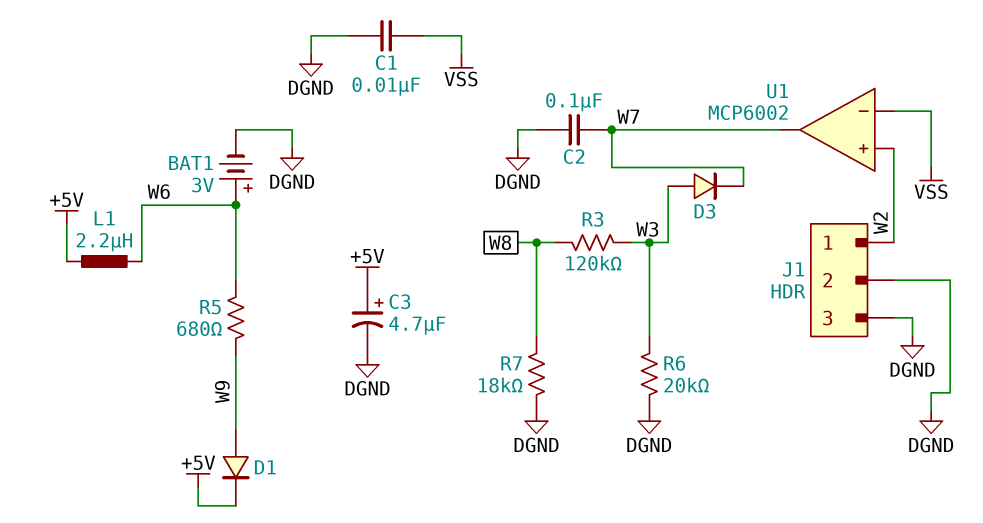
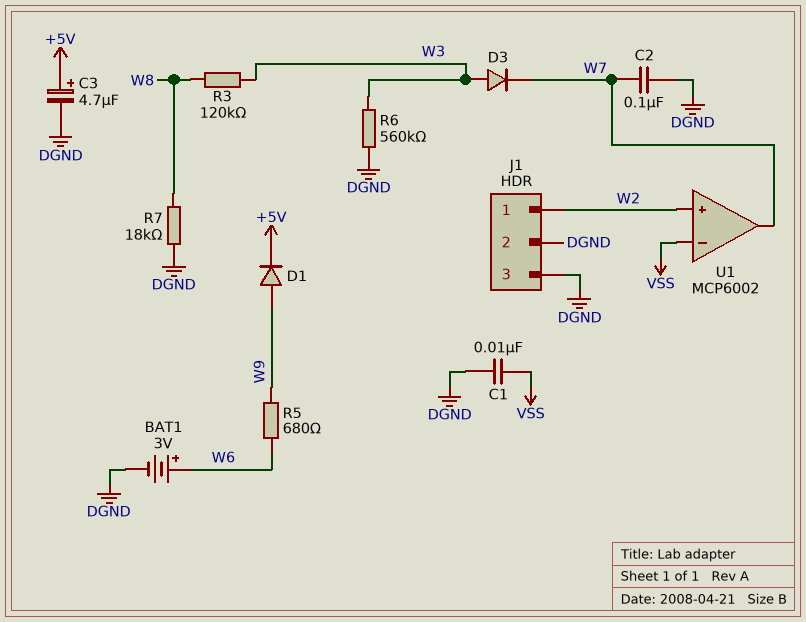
L1: 2.2uH (+5V, W6) -> none
R6: 20k (DGND, W3) -> 560k (DGND, W3)

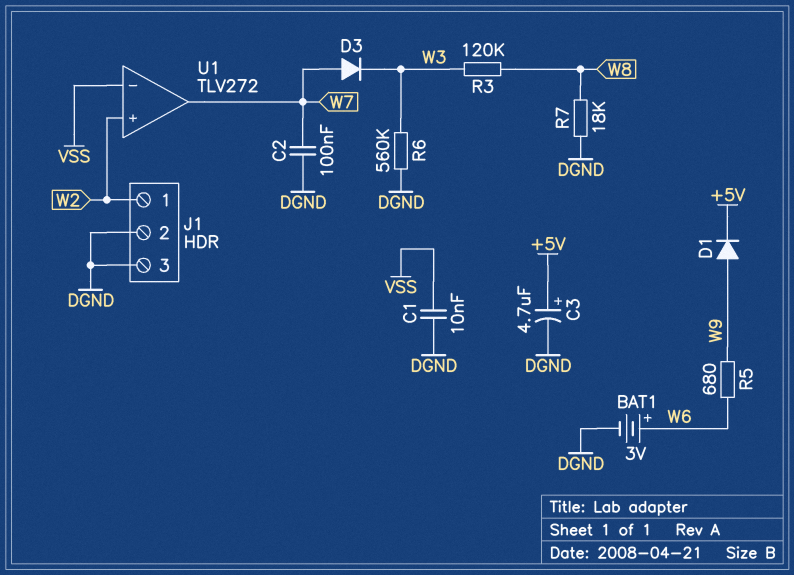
D3: diode (A W3, K W7) -> diode (A W7, K W3)
U1: MCP6002 -> TLV272

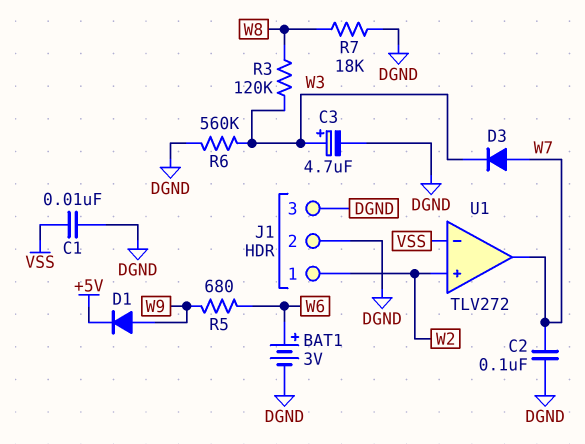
C3: 4.7uF (plus +5V, minus DGND) -> 4.7uF (plus W3, minus DGND)

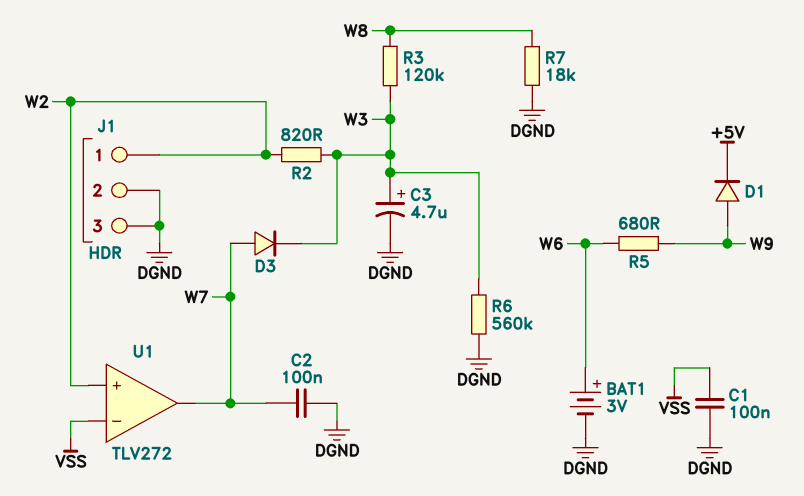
C1: 10nF (DGND, VSS) -> 100nF (DGND, VSS)
R2: none -> 820 (W2, W3)

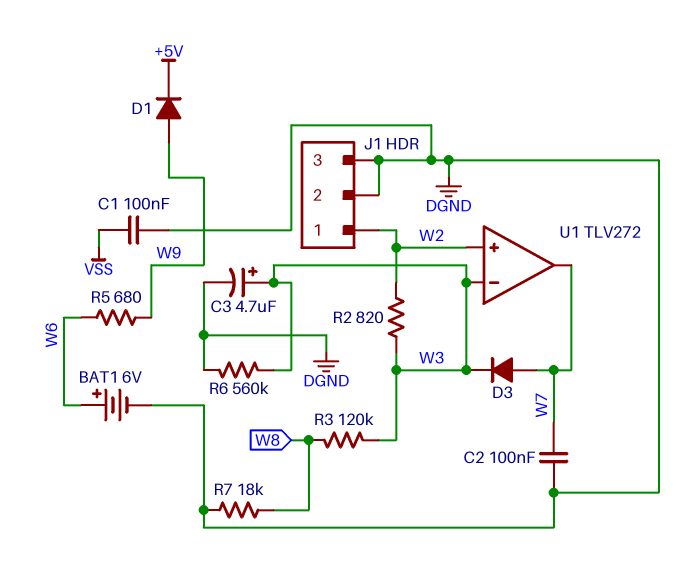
BAT1: 3V (plus W6, minus DGND) -> 6V (plus W6, minus DGND)
U1 pin in-: VSS -> W3

